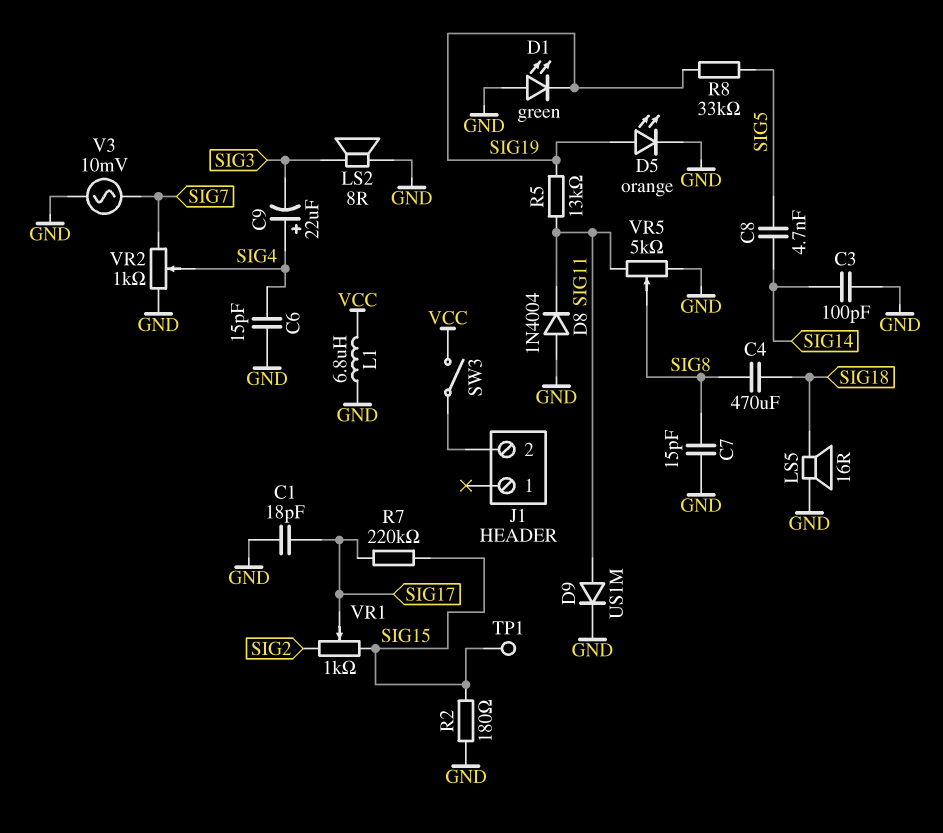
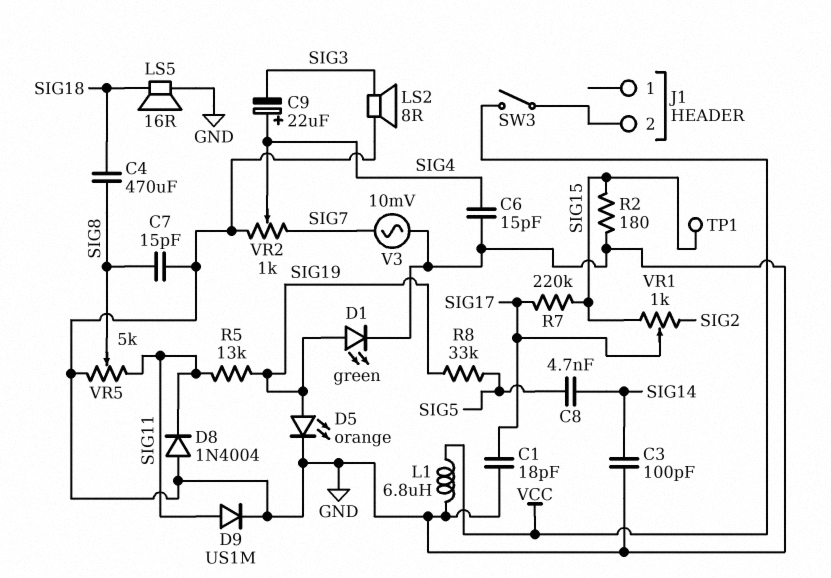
D1: LED green (A GND, K SIG19) -> LED green (A SIG19, K GND)

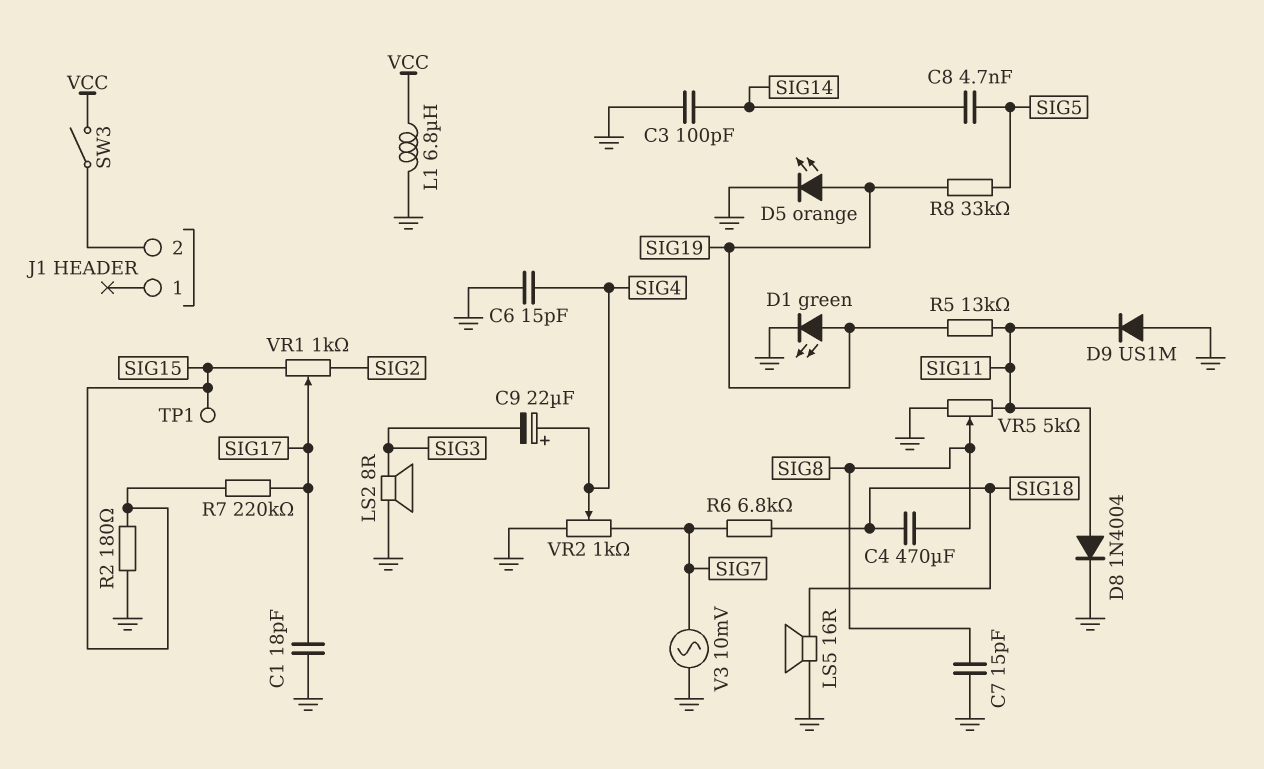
D8: diode 1N4004 (A GND, K SIG11) -> diode 1N4004 (A SIG11, K GND)
D9: diode US1M (A SIG11, K GND) -> diode US1M (A GND, K SIG11)
R6: none -> 6.8k (SIG7, SIG18)

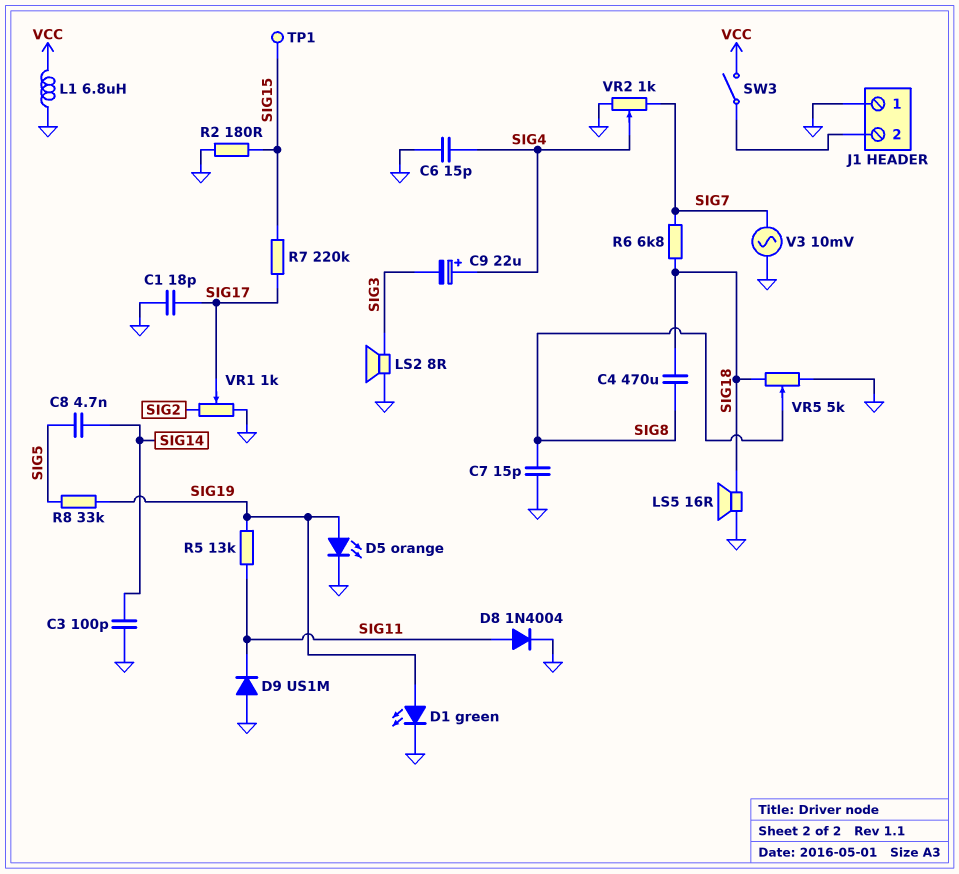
J1 pin 1: none -> GND
VR1: 1k (SIG2, SIG15, wiper SIG17) -> 1k (GND, SIG2, wiper SIG17)
VR5: 5k (GND, SIG11, wiper SIG8) -> 5k (GND, SIG18, wiper SIG8)

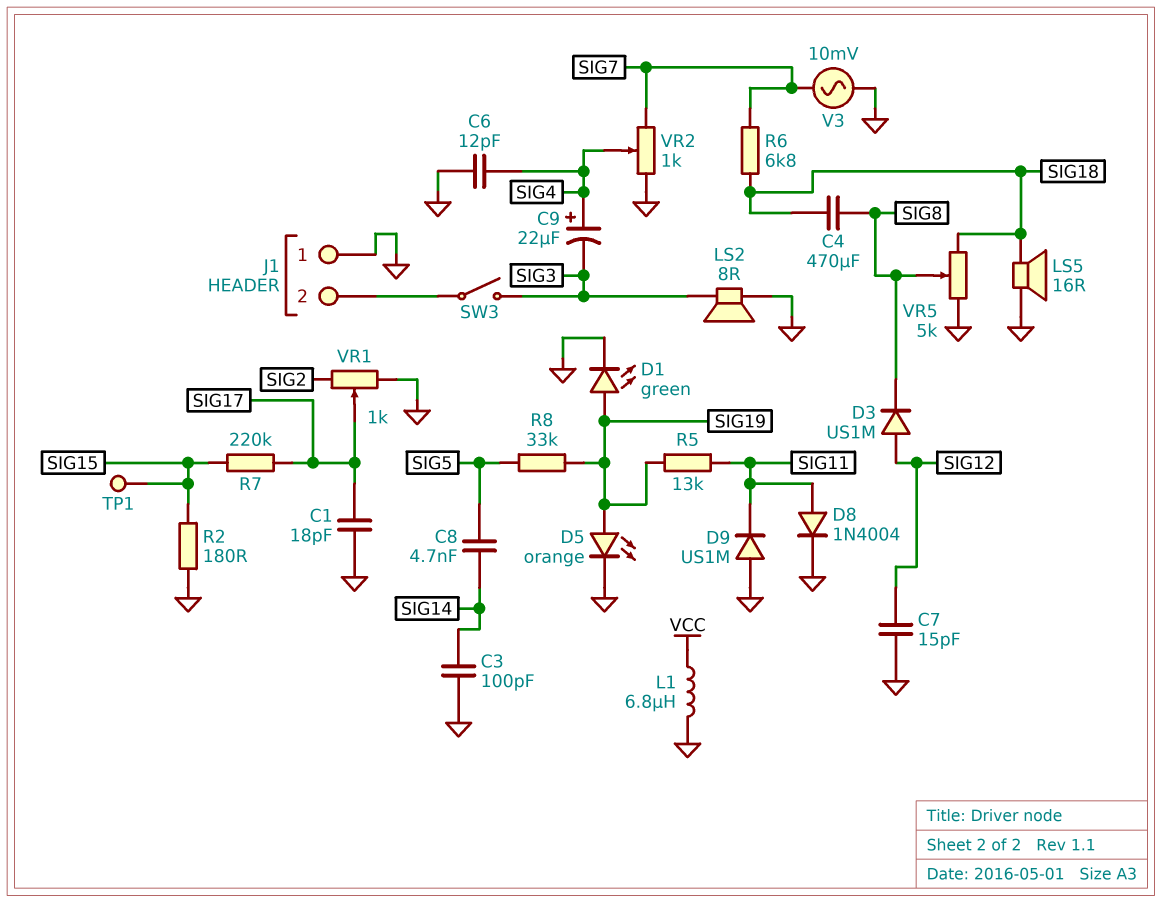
C6: 15pF (GND, SIG4) -> 12pF (GND, SIG4)
C7: 15pF (GND, SIG8) -> 15pF (GND, SIG12)
D3: none -> diode US1M (A SIG12, K SIG8)
SW3: switch (J1/2, VCC) -> switch (J1/2, SIG3)

